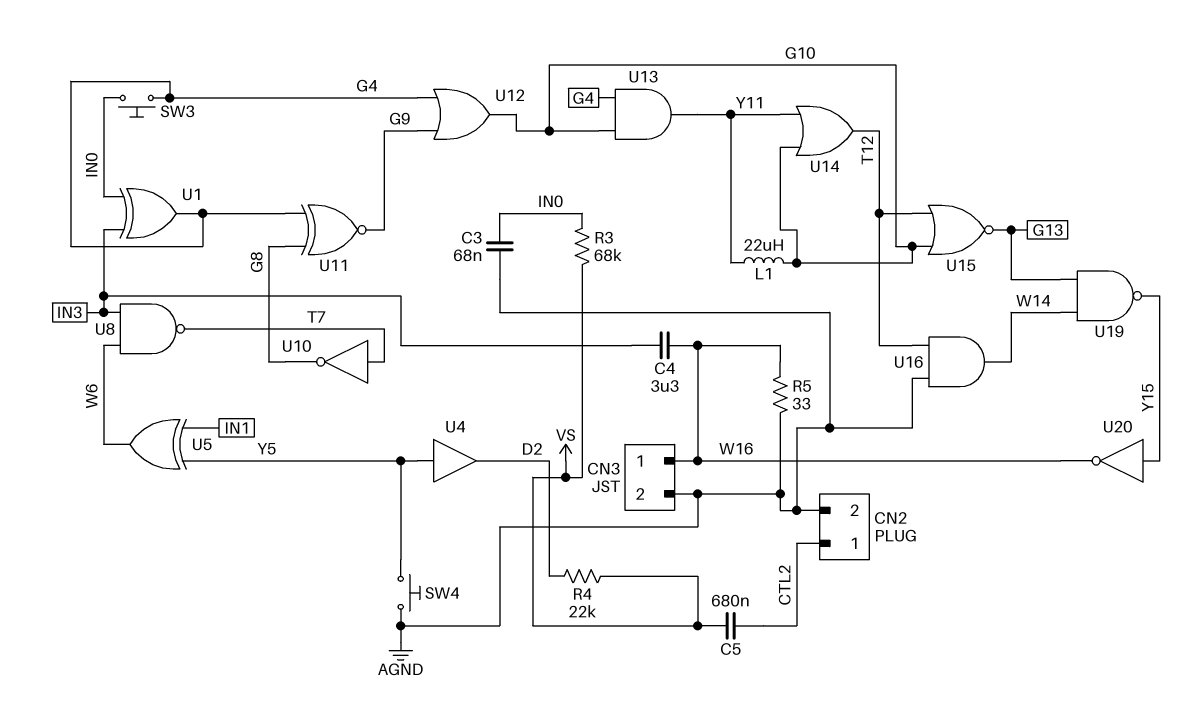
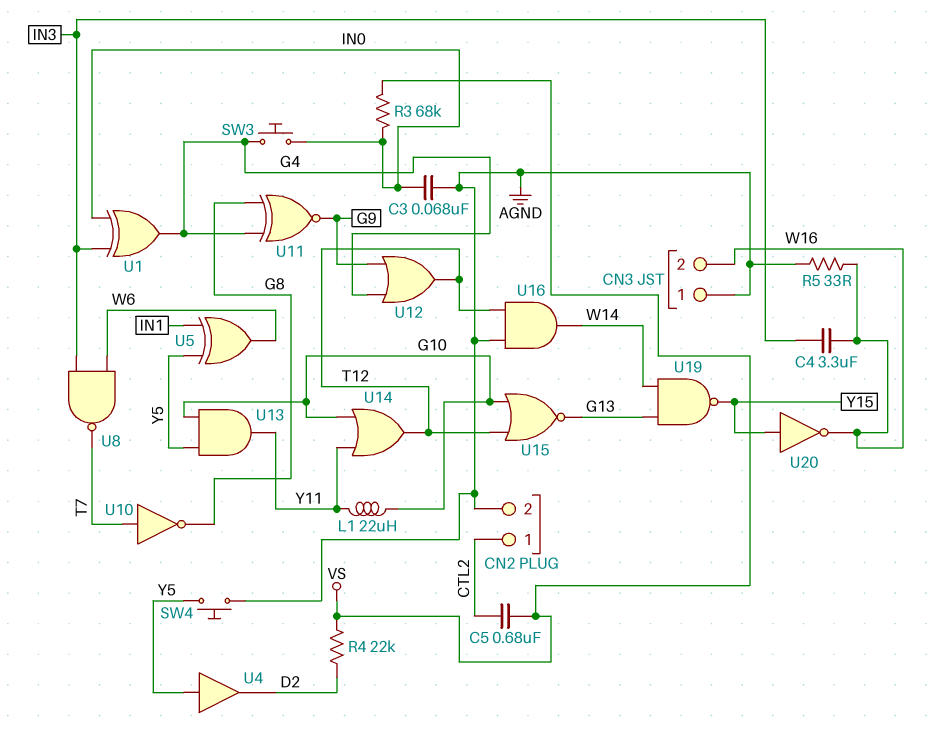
CN3 pin 1: W16 -> AGND
CN3 pin 2: AGND -> W16
U12: OR (in G4, in G9, out G10) -> OR (in G4, in G9, out T12)
U13: AND (in G4, in G10, out Y11) -> AND (in G10, in Y5, out Y11)

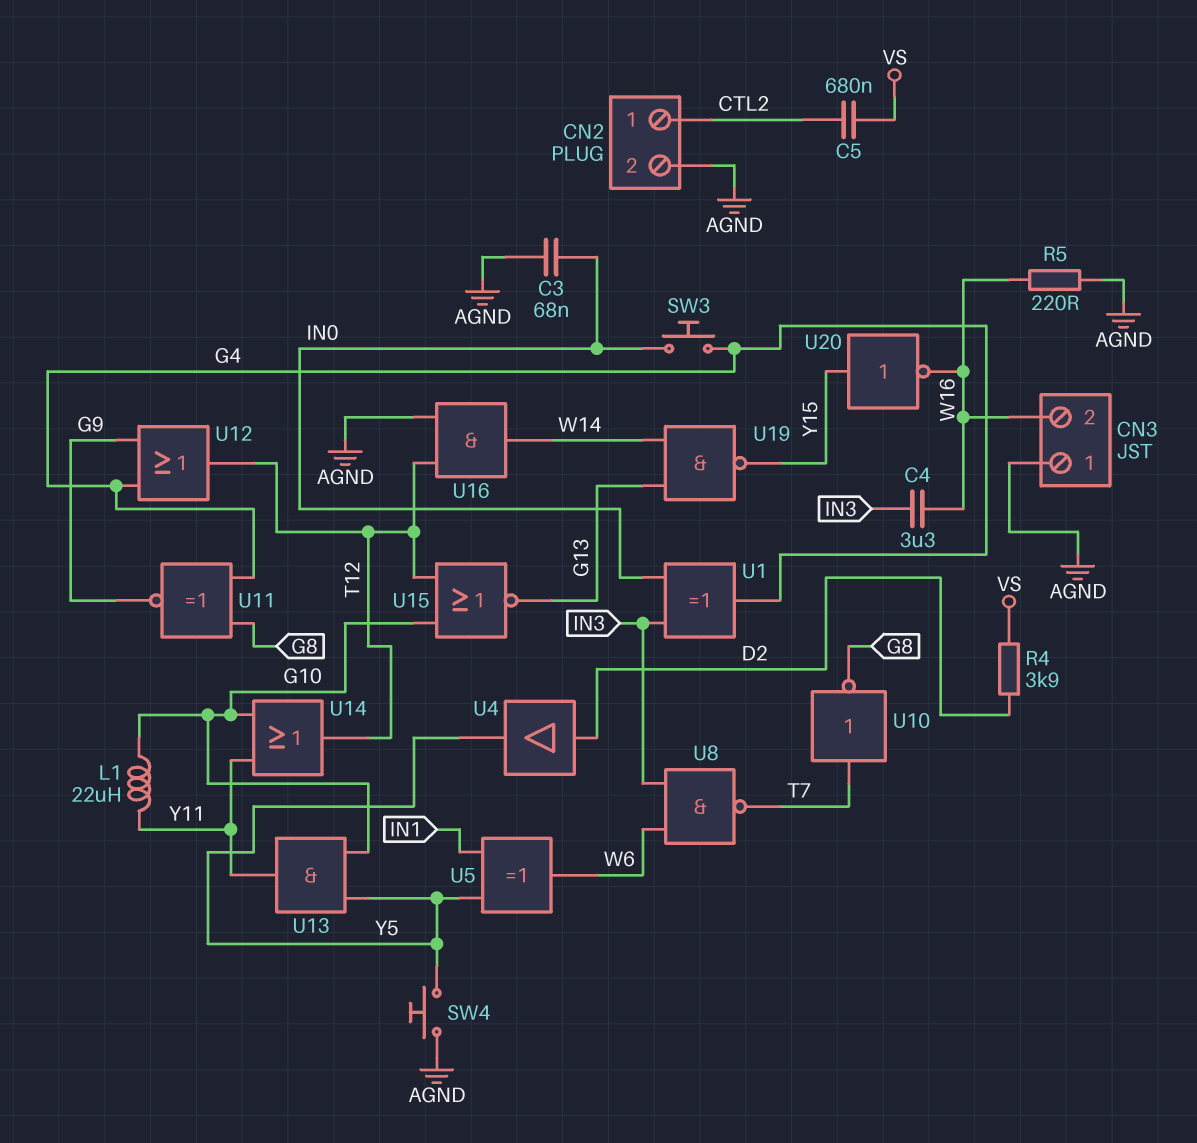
R3: 68k (IN0, VS) -> none
R4: 22k (D2, VS) -> 3.9k (D2, VS)
R5: 33 (AGND, W16) -> 220 (AGND, W16)
U4: buffer (in Y5, out D2) -> buffer (in D2, out Y5)

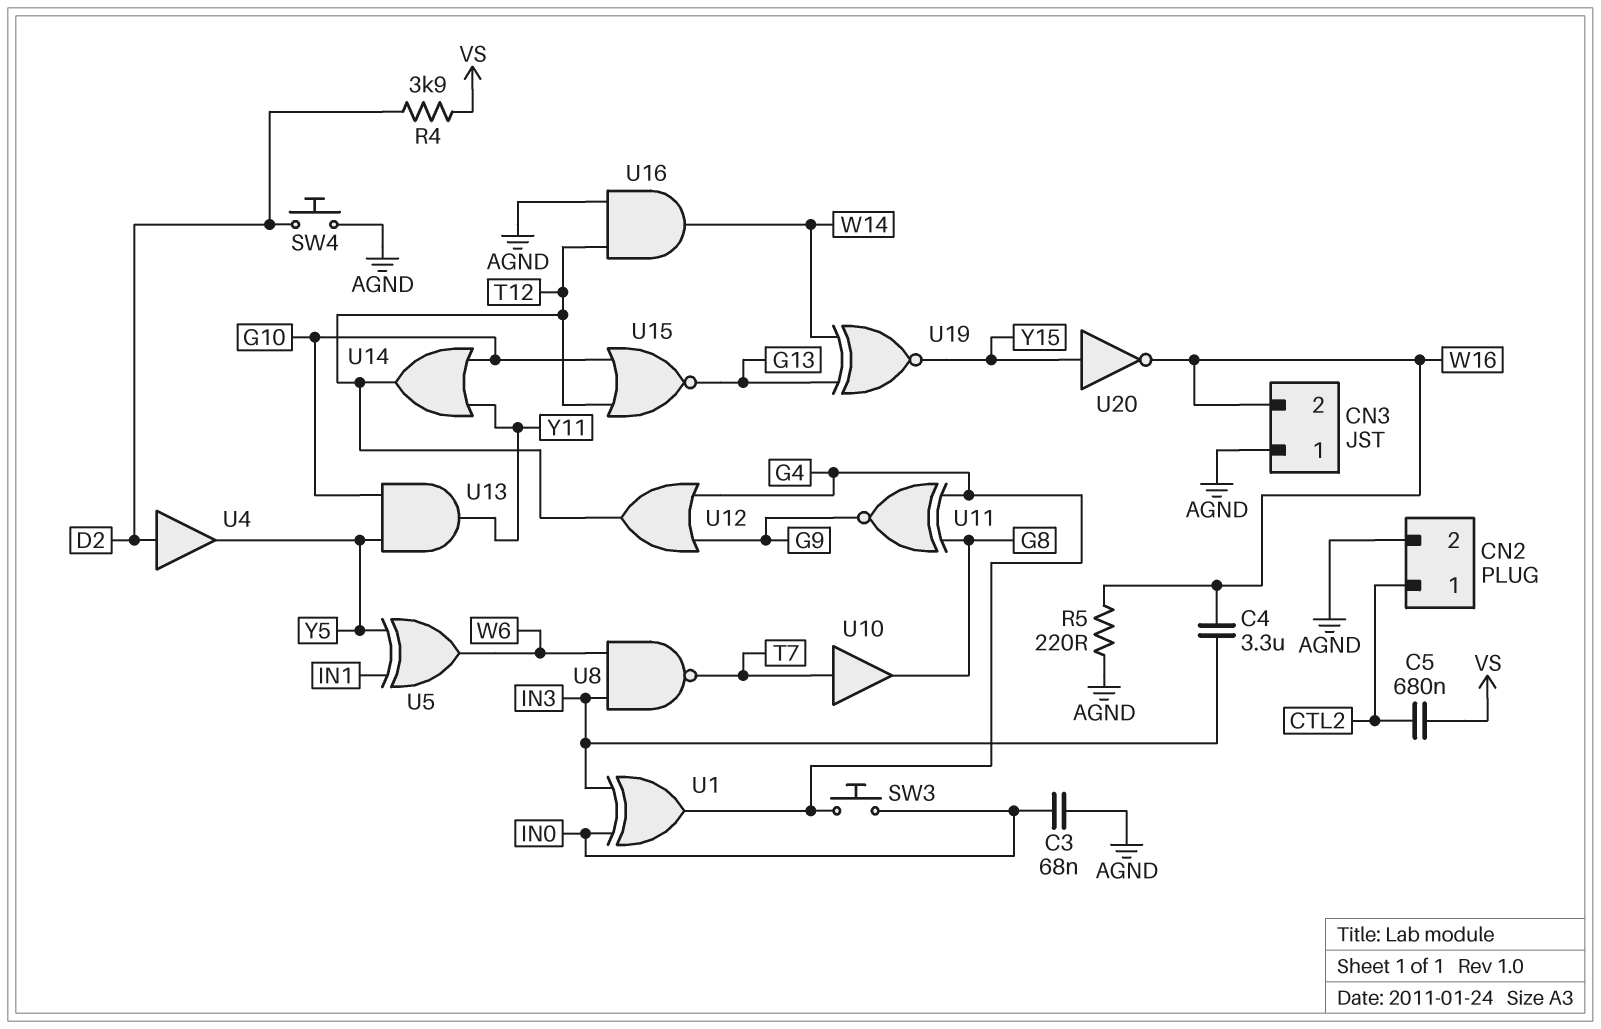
L1: 22uH (G10, Y11) -> none
SW4: button (AGND, Y5) -> button (AGND, D2)
U10: NOT (in T7, out G8) -> buffer (in T7, out G8)
U19: NAND (in G13, in W14, out Y15) -> XNOR (in G13, in W14, out Y15)

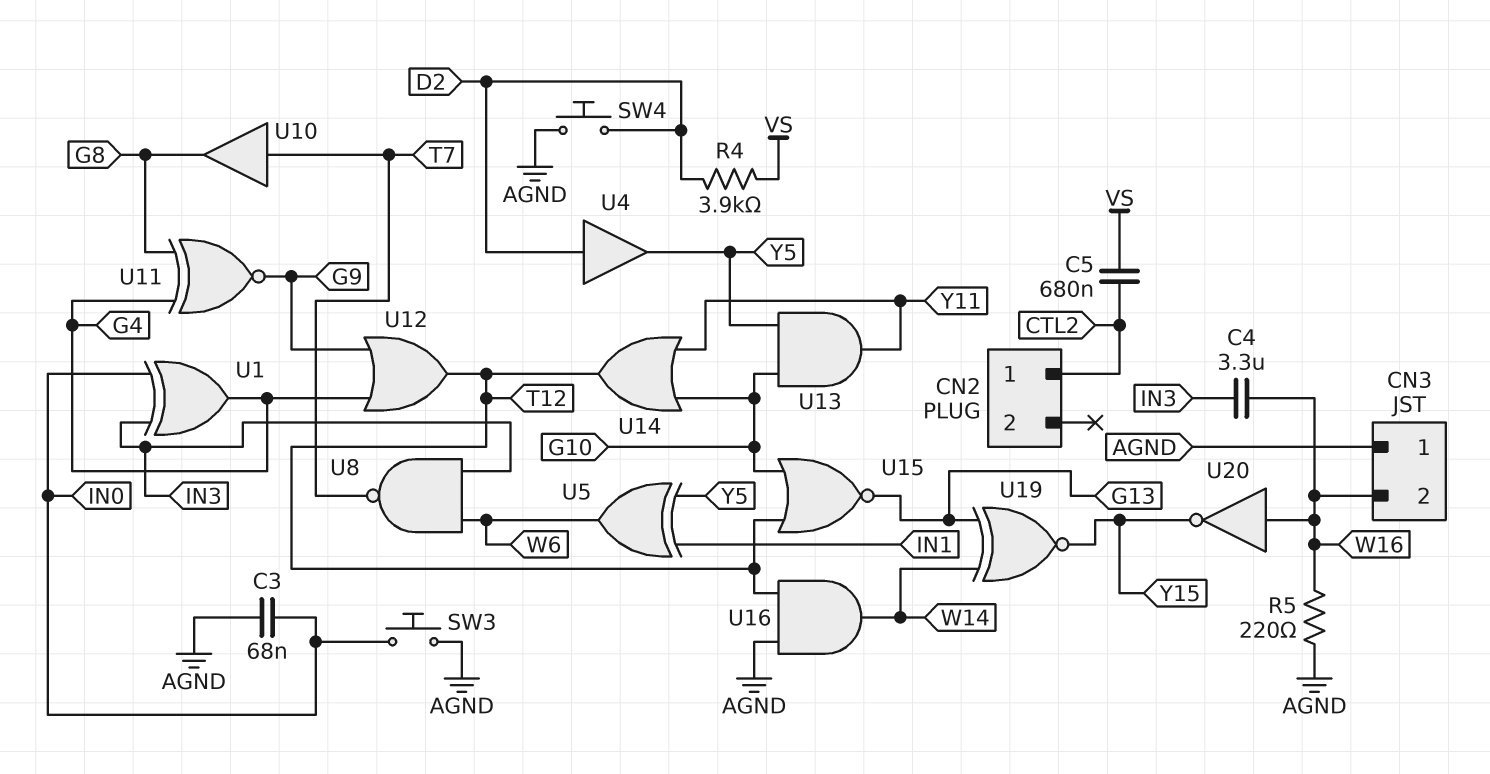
CN2 pin 2: AGND -> none
SW3: button (G4, IN0) -> button (AGND, IN0)
U20: NOT (in Y15, out W16) -> NOT (in W16, out Y15)

